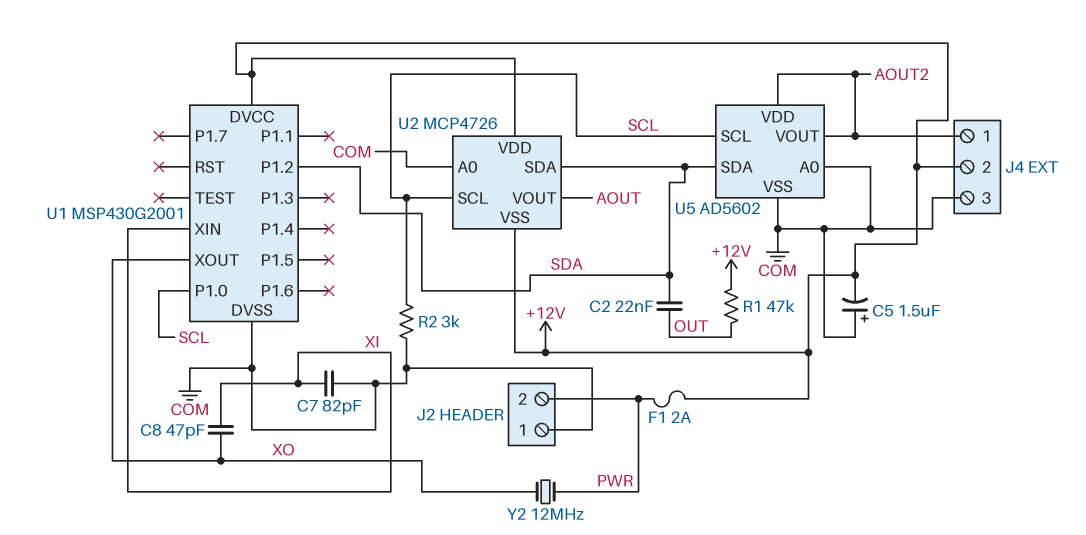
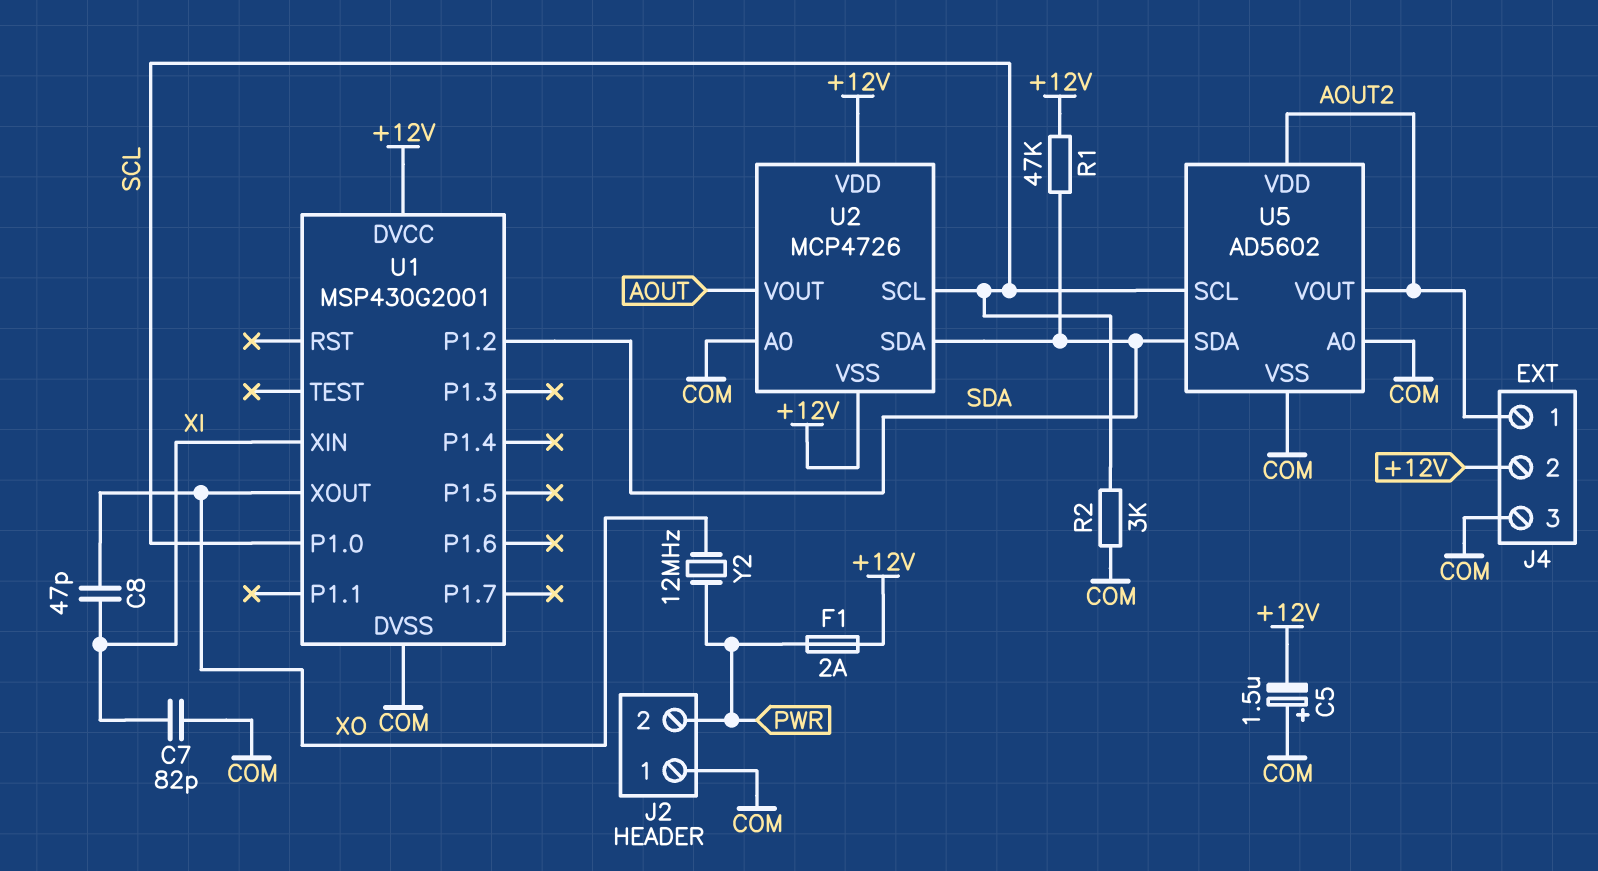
C2: 22nF (OUT, SDA) -> none
R1: 47k (+12V, OUT) -> 47k (+12V, SDA)

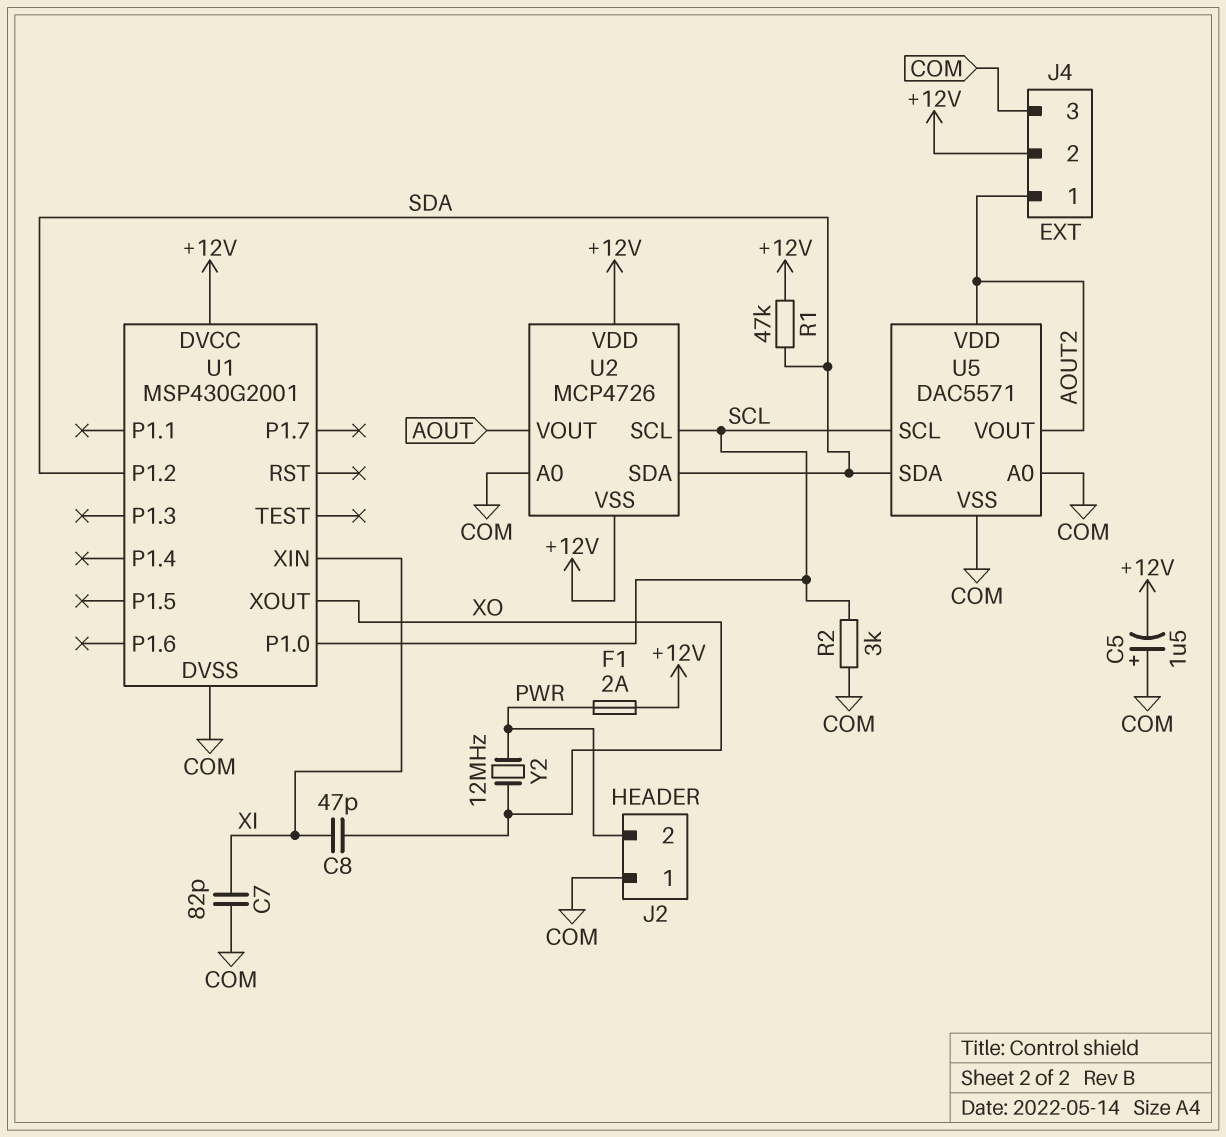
U5: AD5602 -> DAC5571

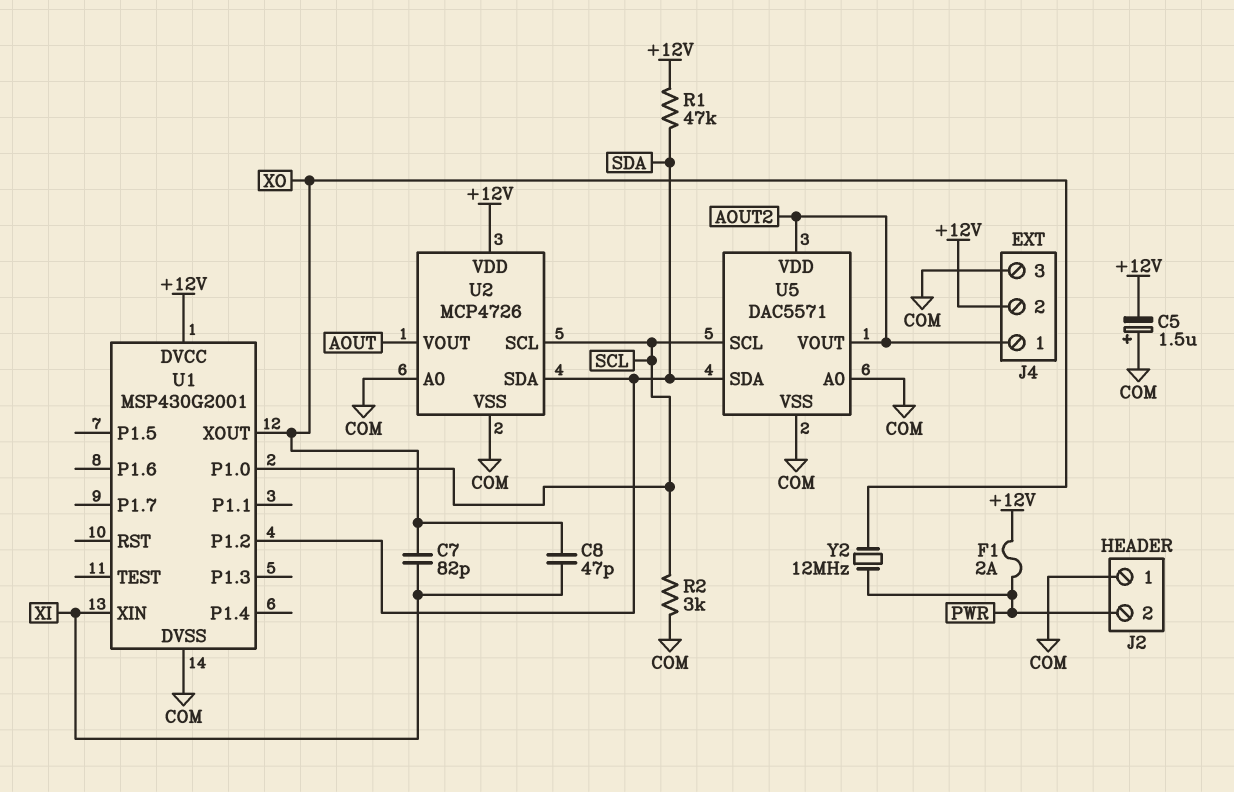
C7: 82pF (COM, XI) -> 82pF (XI, XO)
U2 pin VSS: +12V -> COM

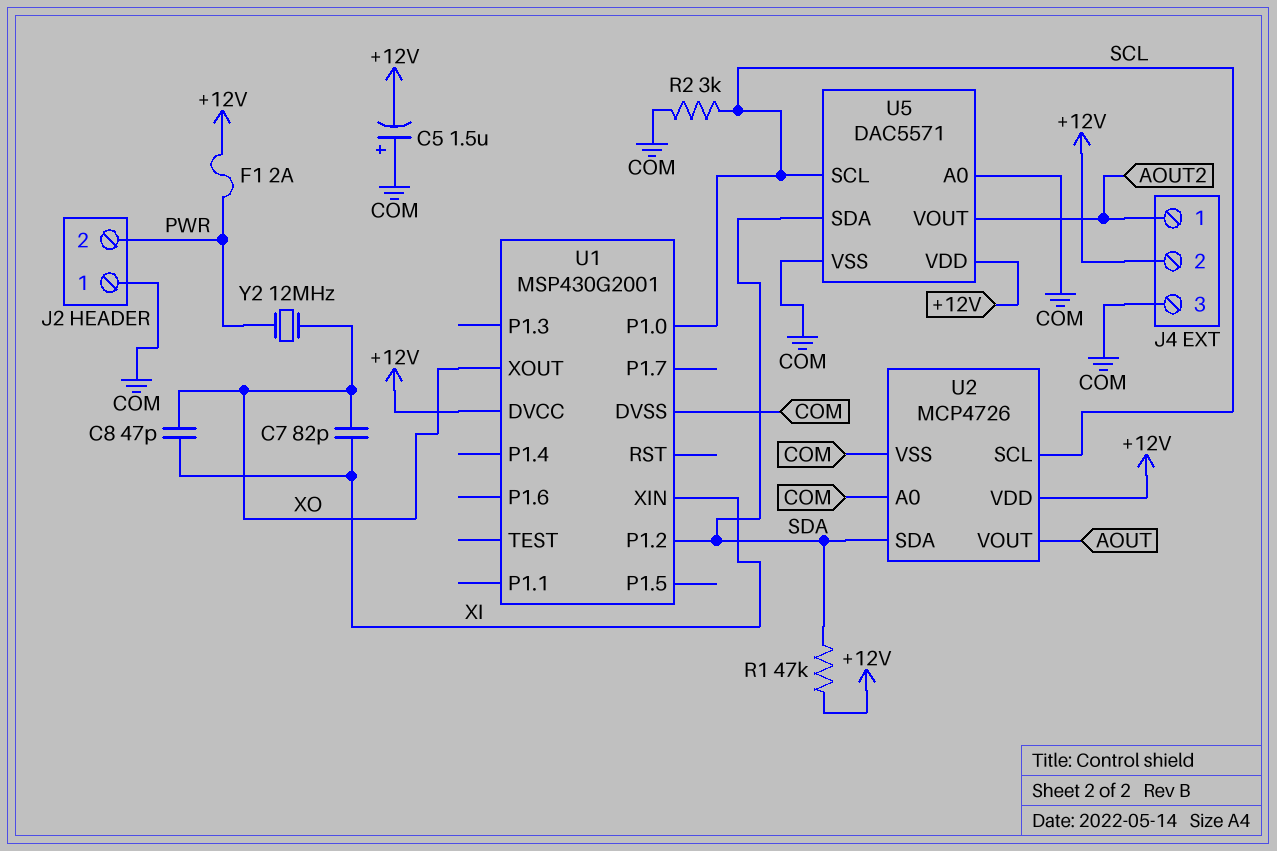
U5 pin VDD: AOUT2 -> +12V

